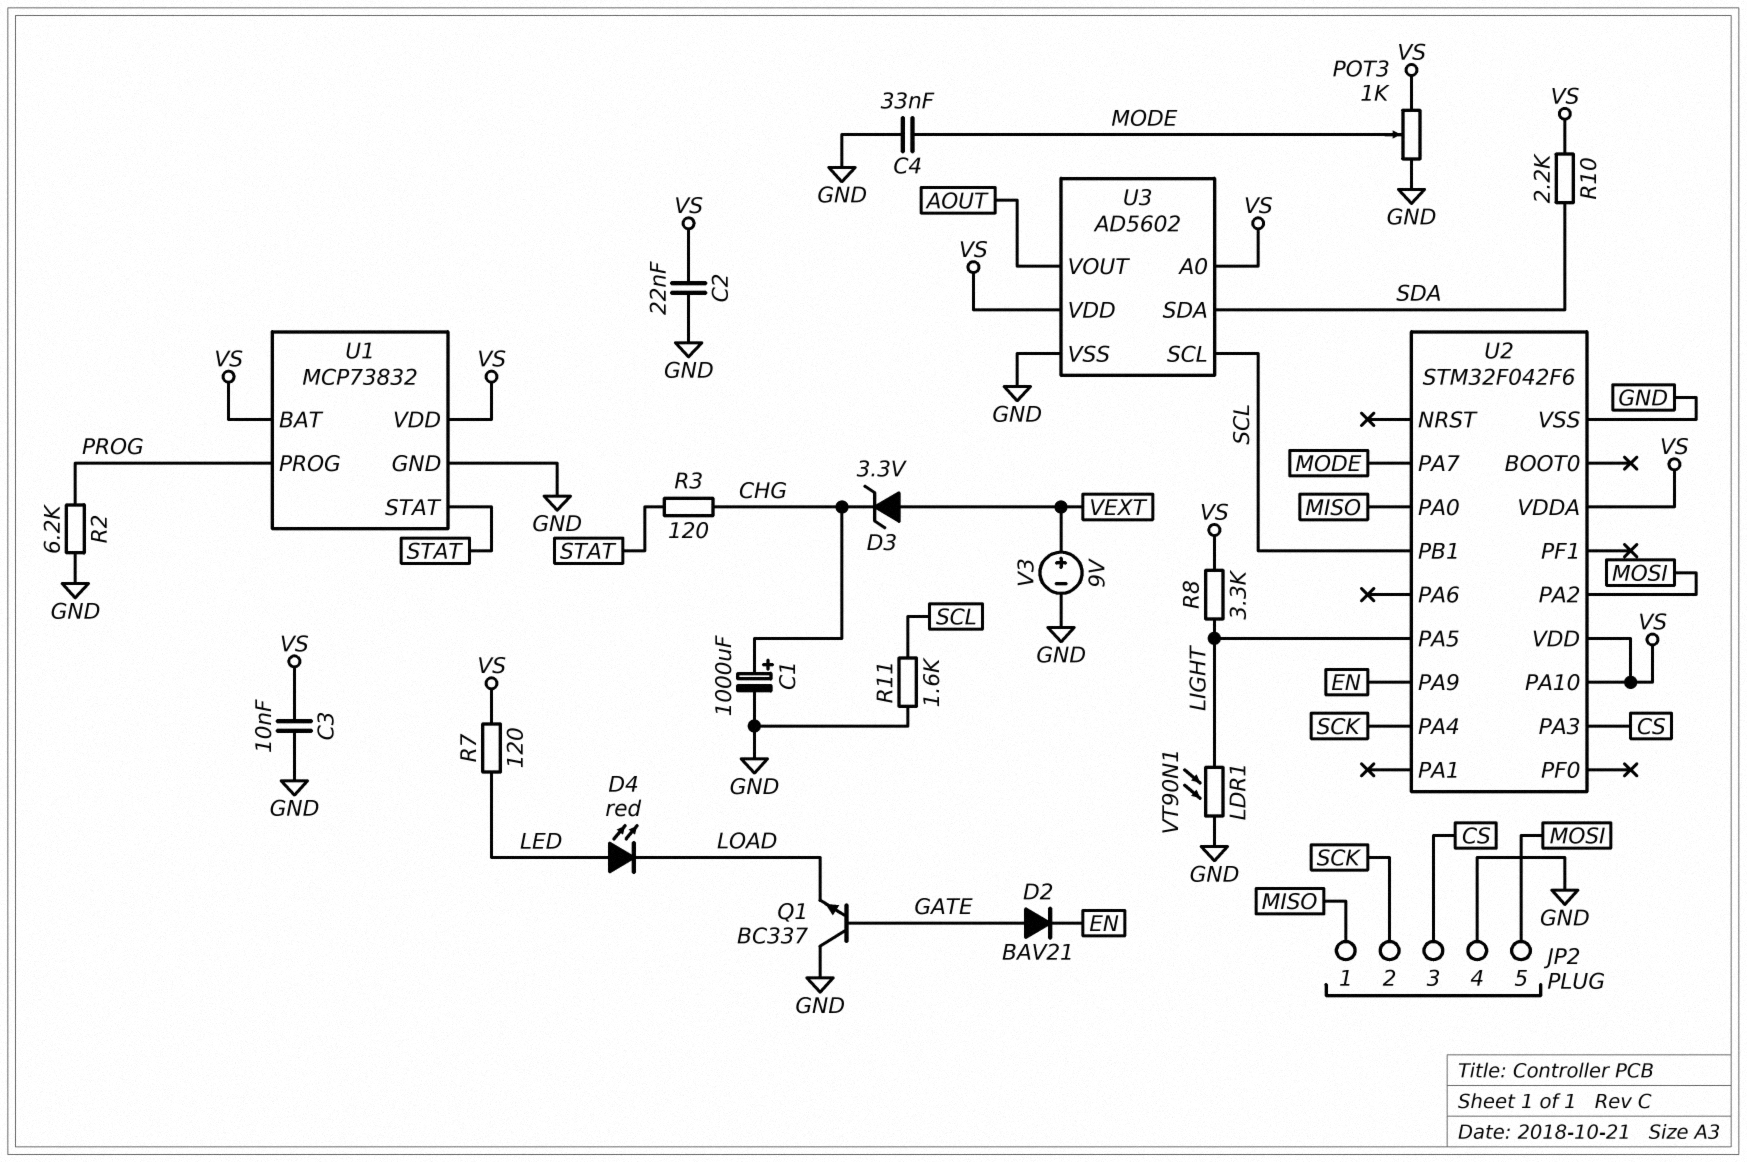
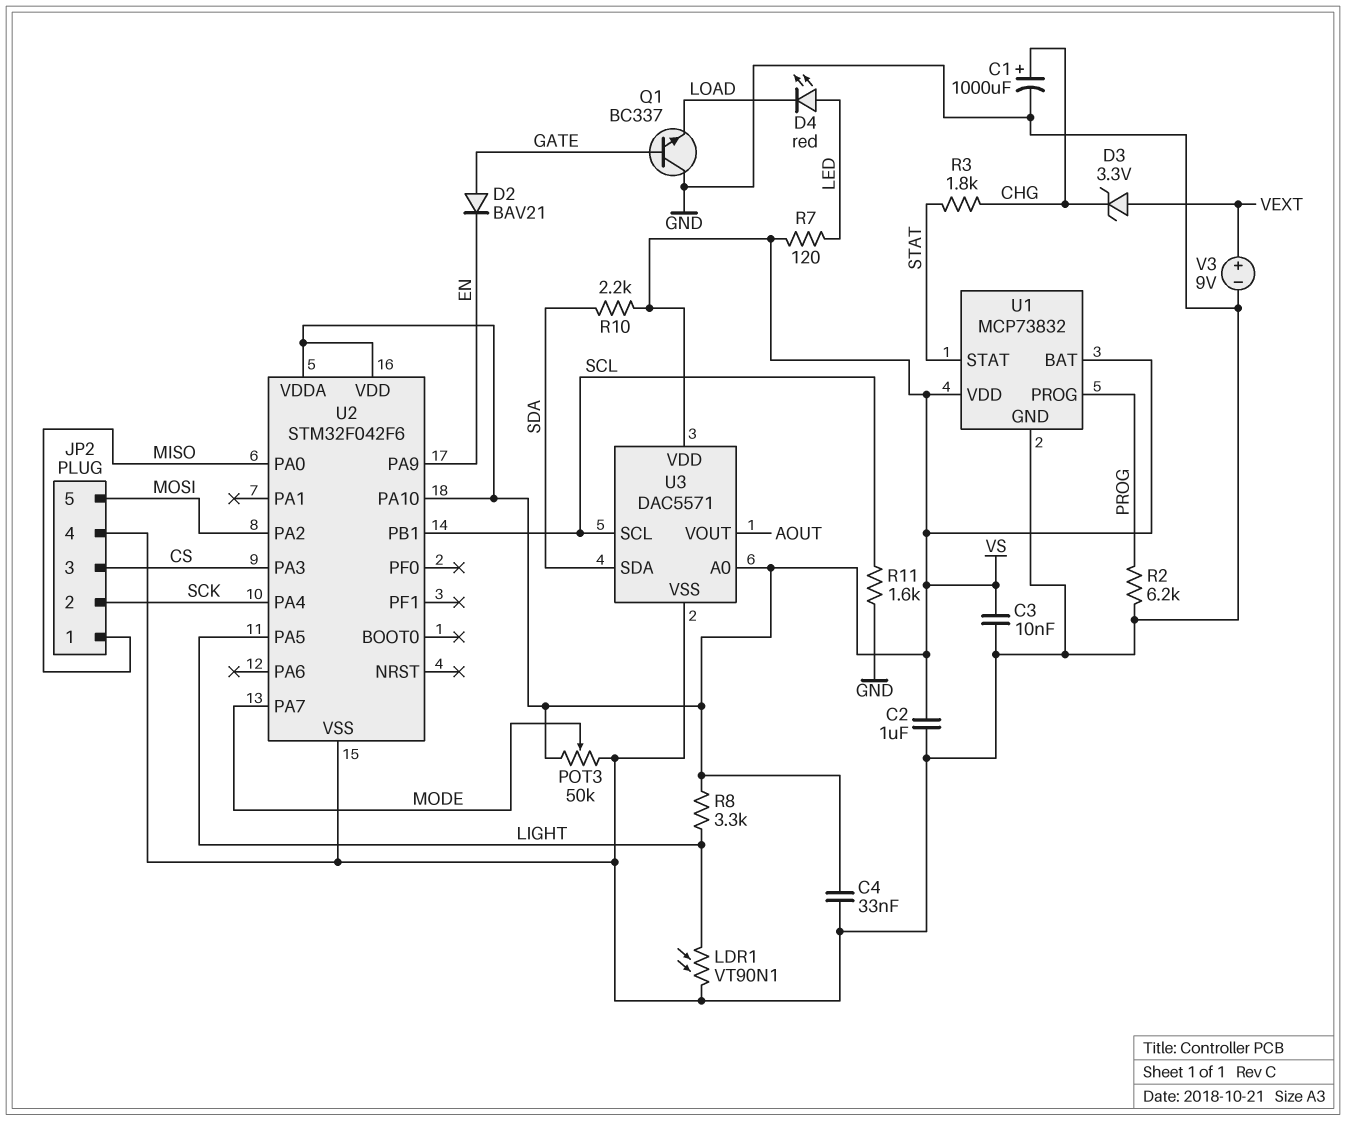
C2: 22nF (GND, VS) -> 1uF (GND, VS)
C4: 33nF (GND, MODE) -> 33nF (GND, VS)
POT3: 1k (GND, VS, wiper MODE) -> 50k (GND, VS, wiper MODE)
R3: 120 (CHG, STAT) -> 1.8k (CHG, STAT)
U3: AD5602 -> DAC5571

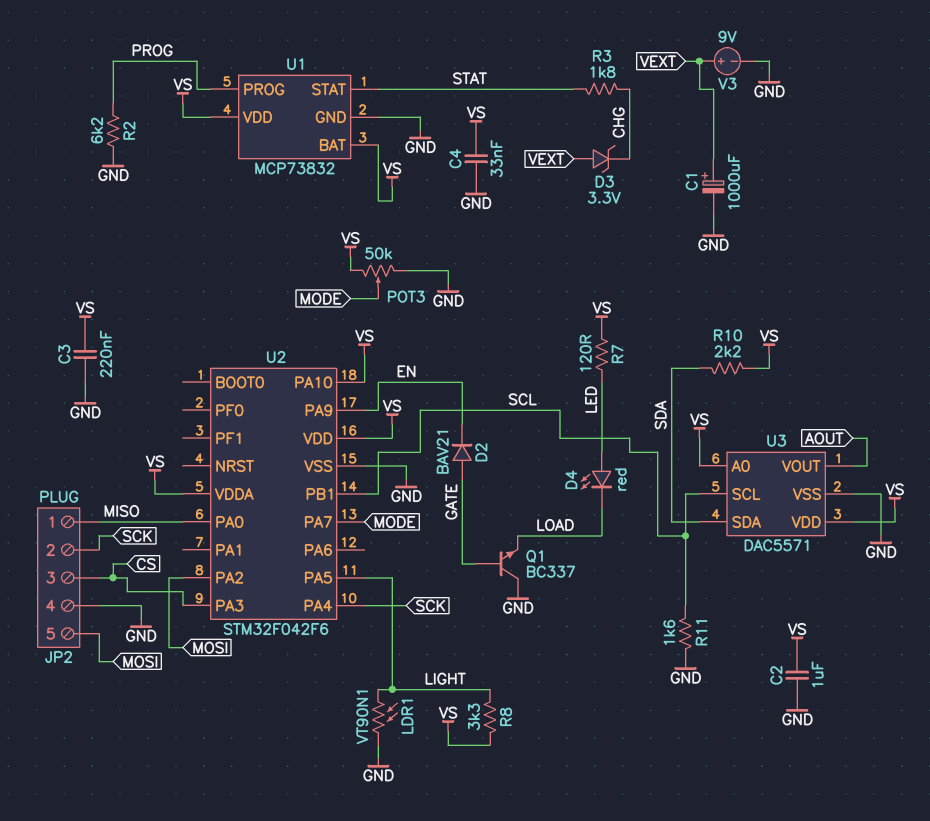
C1: 1000uF (plus CHG, minus GND) -> 1000uF (plus VEXT, minus GND)
C3: 10nF (GND, VS) -> 220nF (GND, VS)

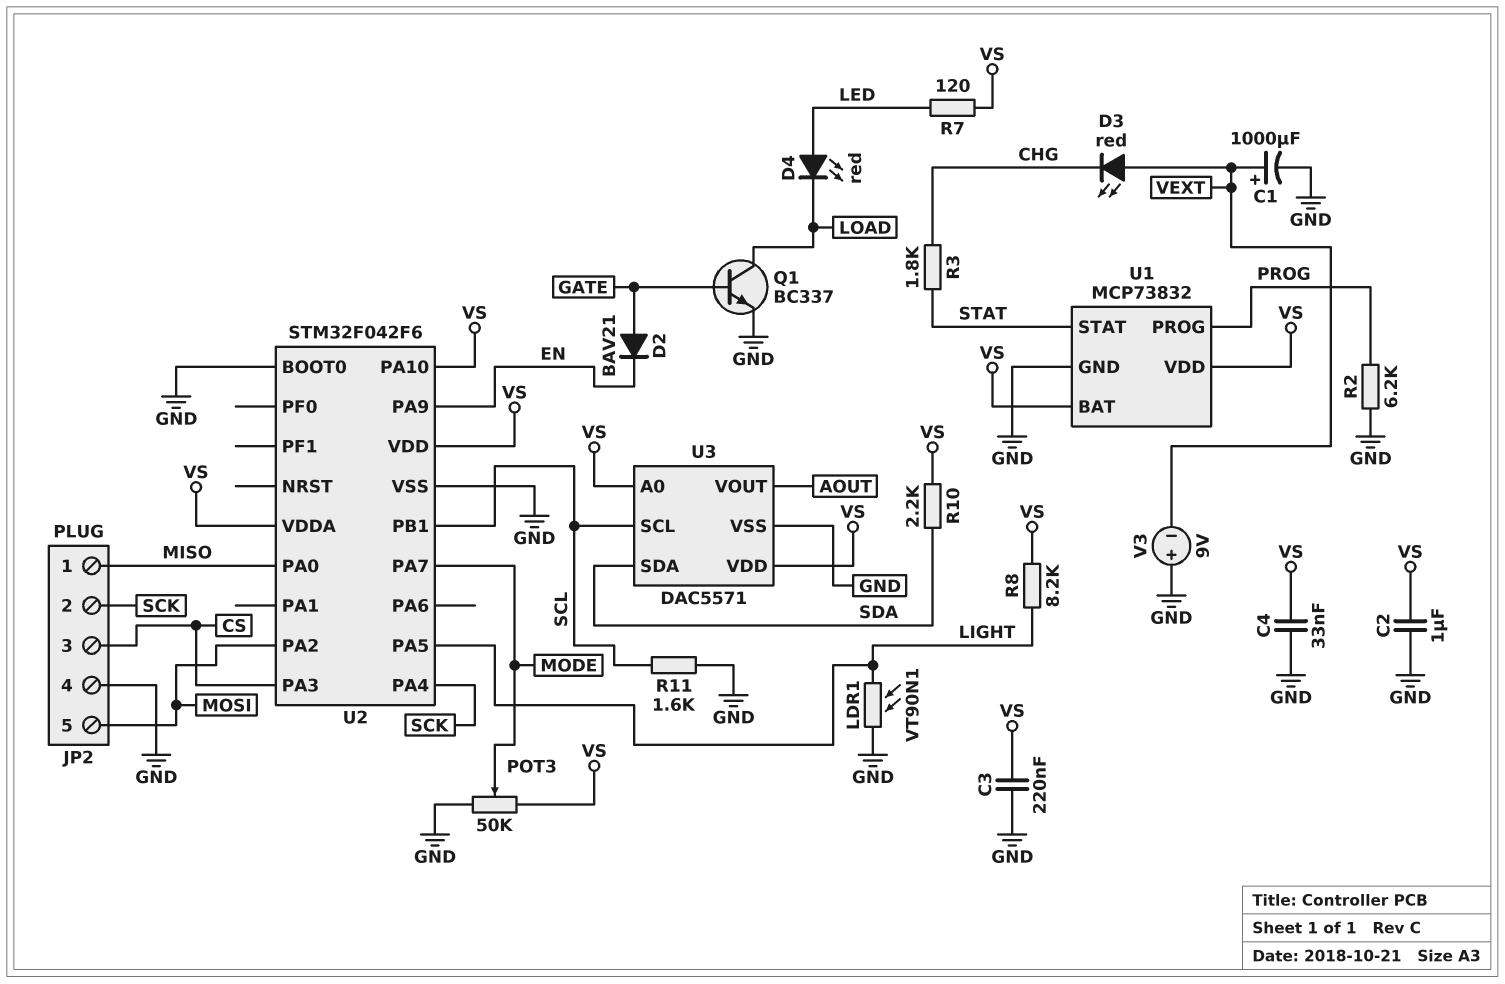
D3: zener 3.3V (A VEXT, K CHG) -> LED red (A VEXT, K CHG)
Q1: NPN BC337 (B GATE, C GND, E LOAD) -> NPN BC337 (B GATE, C LOAD, E GND)
R8: 3.3k (LIGHT, VS) -> 8.2k (LIGHT, VS)
U2 pin BOOT0: none -> GND
V3: 9V (plus VEXT, minus GND) -> 9V (plus GND, minus VEXT)

